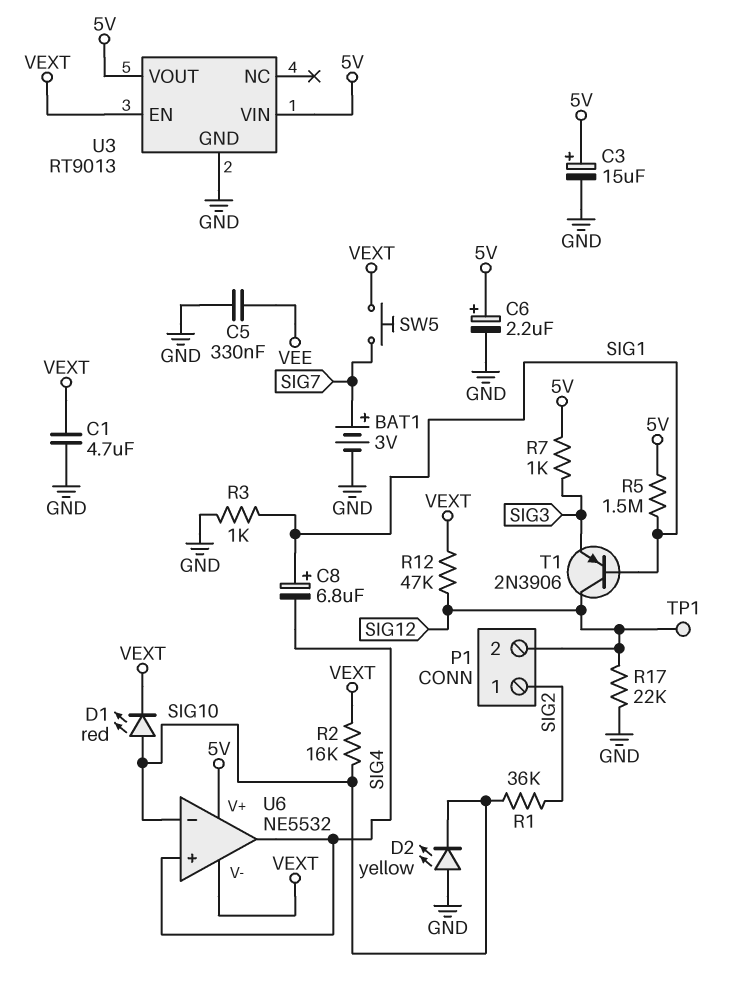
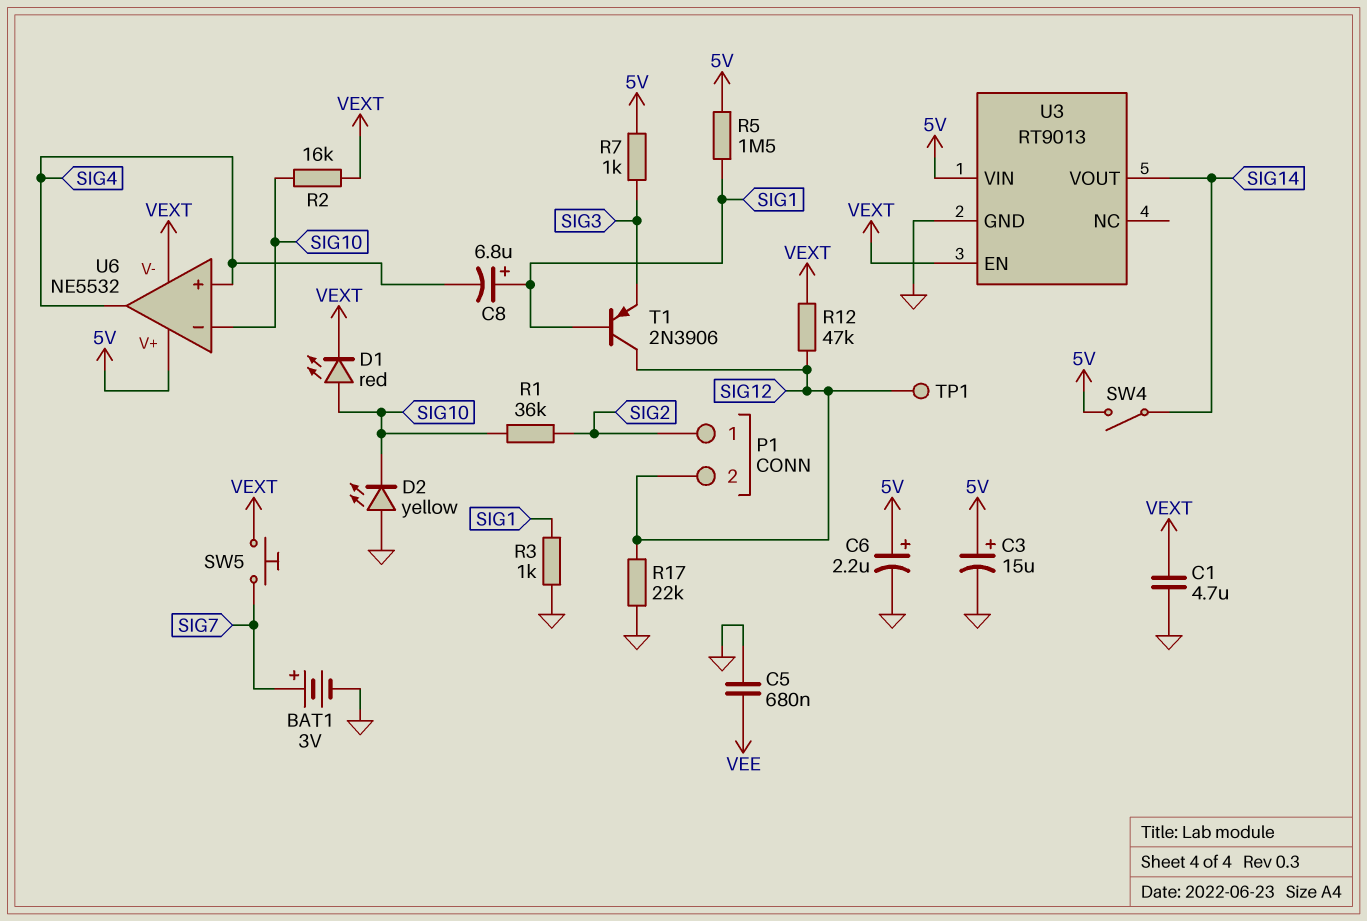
C5: 330nF (GND, VEE) -> 680nF (GND, VEE)
SW4: none -> switch (5V, SIG14)
U3 pin VOUT: 5V -> SIG14

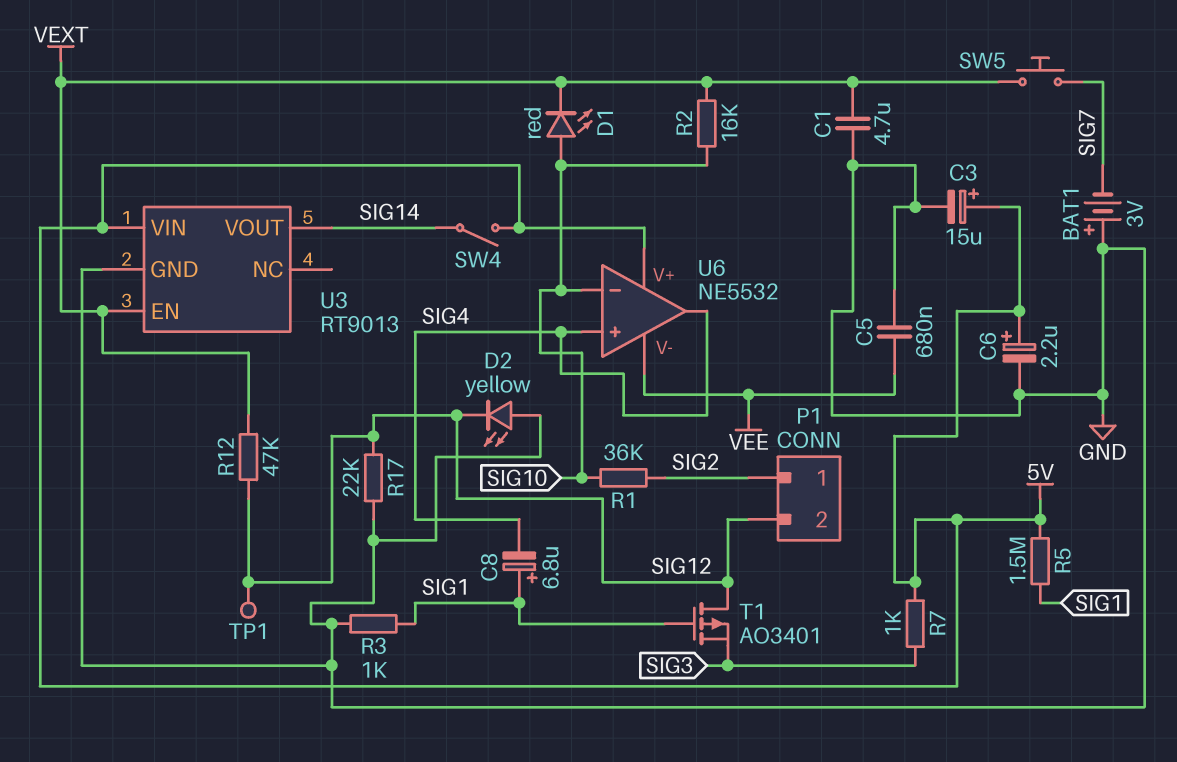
BAT1: 3V (plus SIG7, minus GND) -> 3V (plus GND, minus SIG7)
D2: LED yellow (A GND, K SIG10) -> LED yellow (A GND, K SIG12)
T1: PNP 2N3906 (B SIG1, C SIG12, E SIG3) -> PMOS AO3401 (G SIG1, D SIG12, S SIG3)
U6 pin V-: VEXT -> VEE

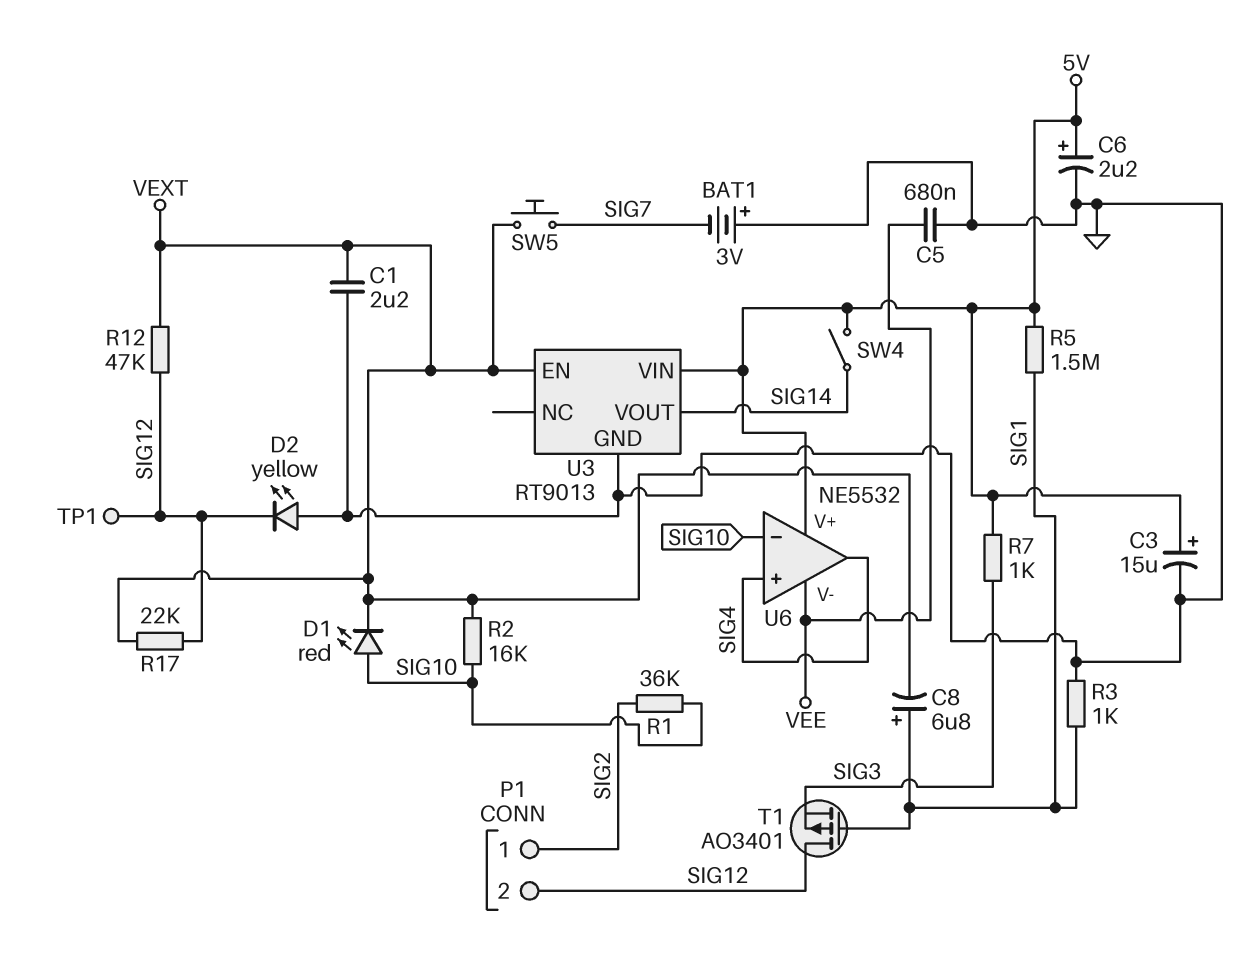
C1: 4.7uF (GND, VEXT) -> 2.2uF (GND, VEXT)
C8: 6.8uF (plus SIG1, minus SIG4) -> 6.8uF (plus SIG1, minus VEXT)
R17: 22k (GND, SIG12) -> 22k (SIG12, VEXT)

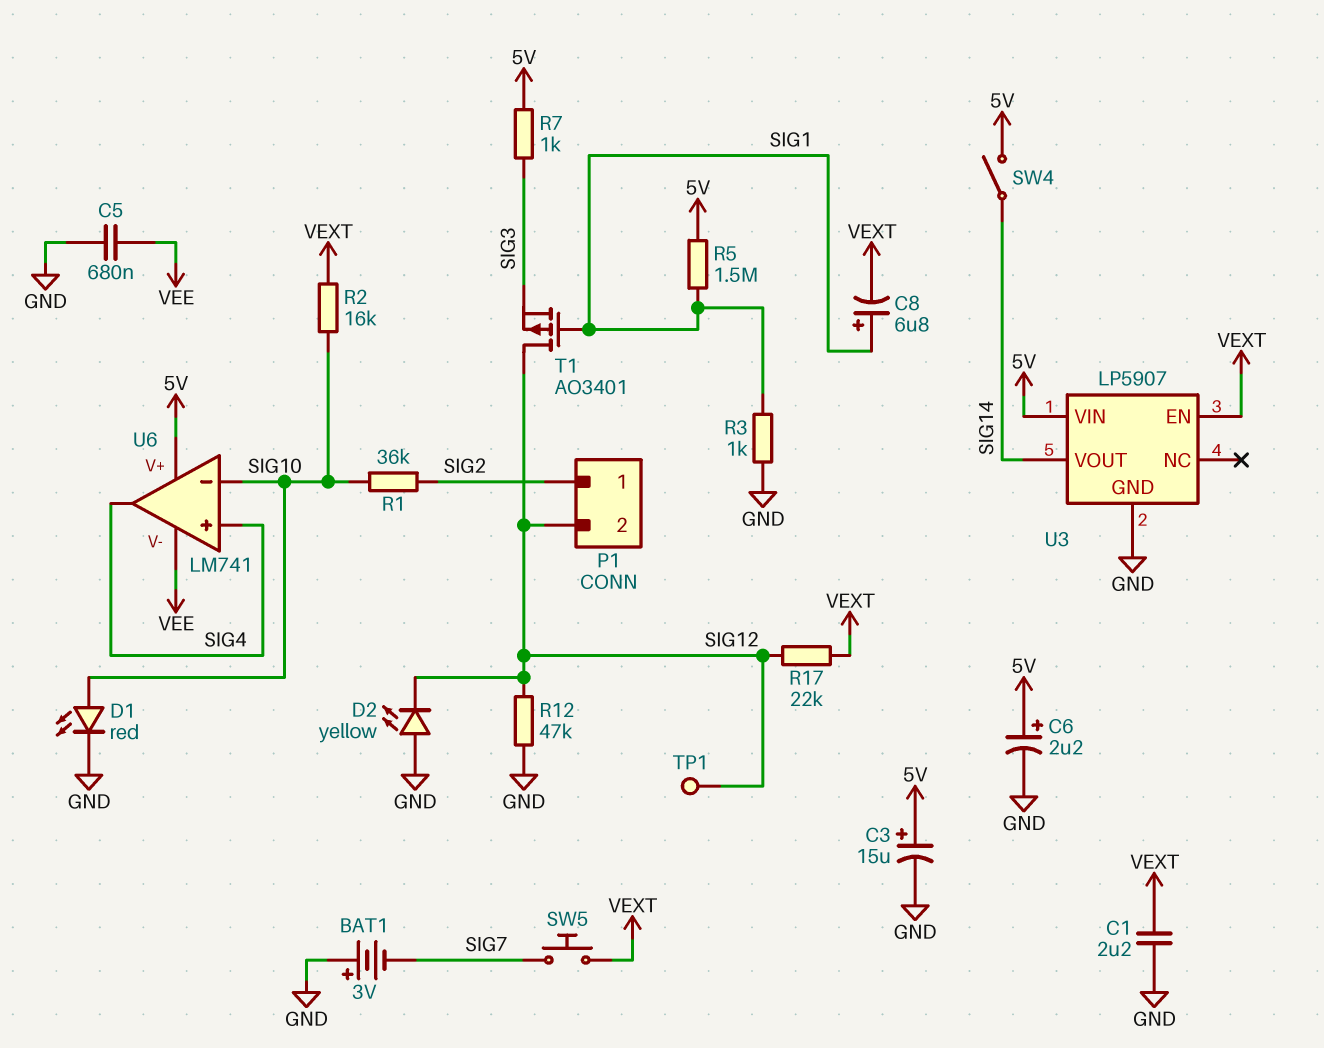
D1: LED red (A SIG10, K VEXT) -> LED red (A SIG10, K GND)
R12: 47k (SIG12, VEXT) -> 47k (GND, SIG12)
U3: RT9013 -> LP5907
U6: NE5532 -> LM741

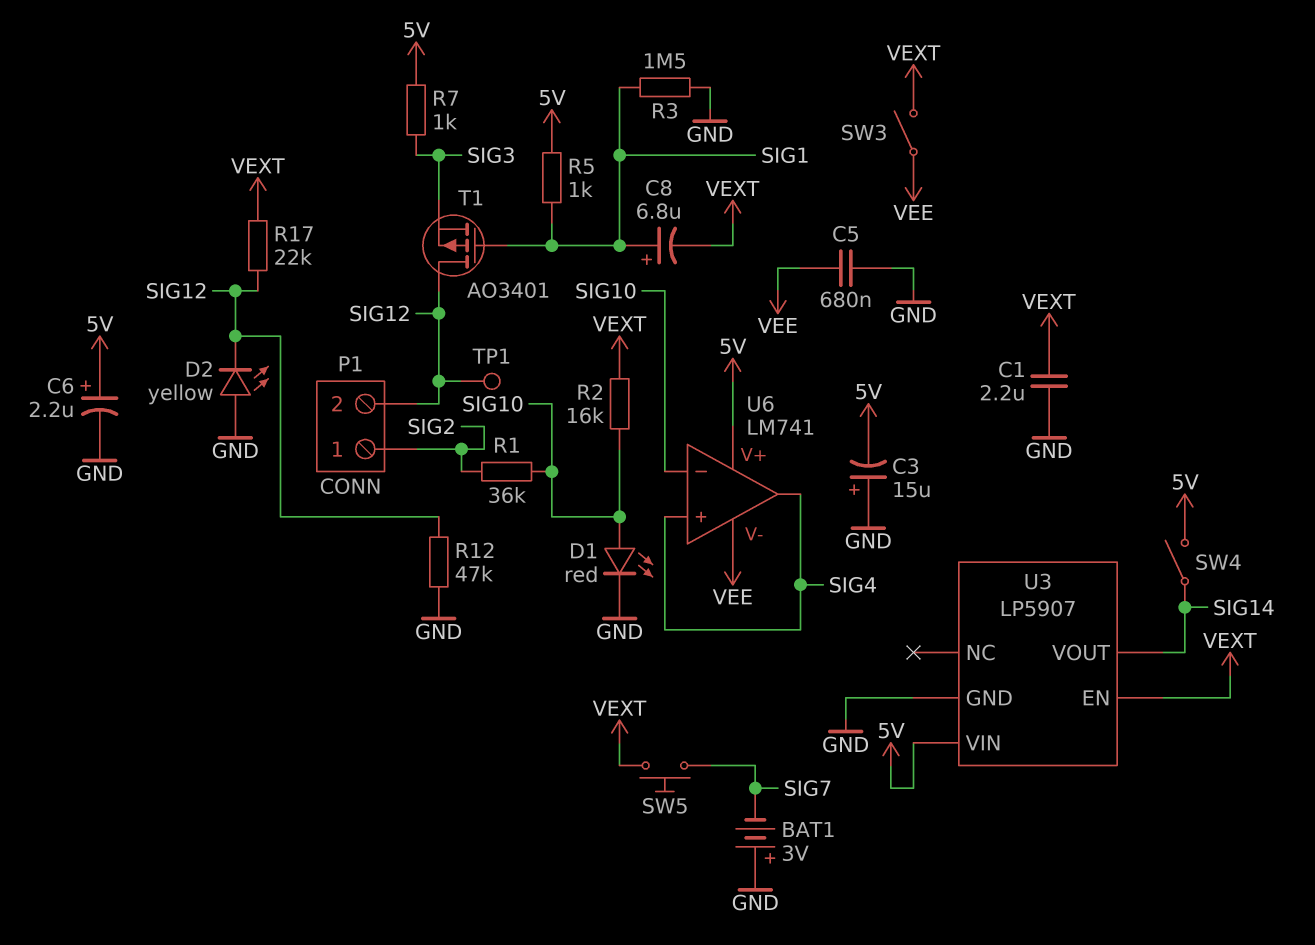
C3: 15uF (plus 5V, minus GND) -> 15uF (plus GND, minus 5V)
R3: 1k (GND, SIG1) -> 1.5M (GND, SIG1)
R5: 1.5M (5V, SIG1) -> 1k (5V, SIG1)
SW3: none -> switch (VEE, VEXT)

